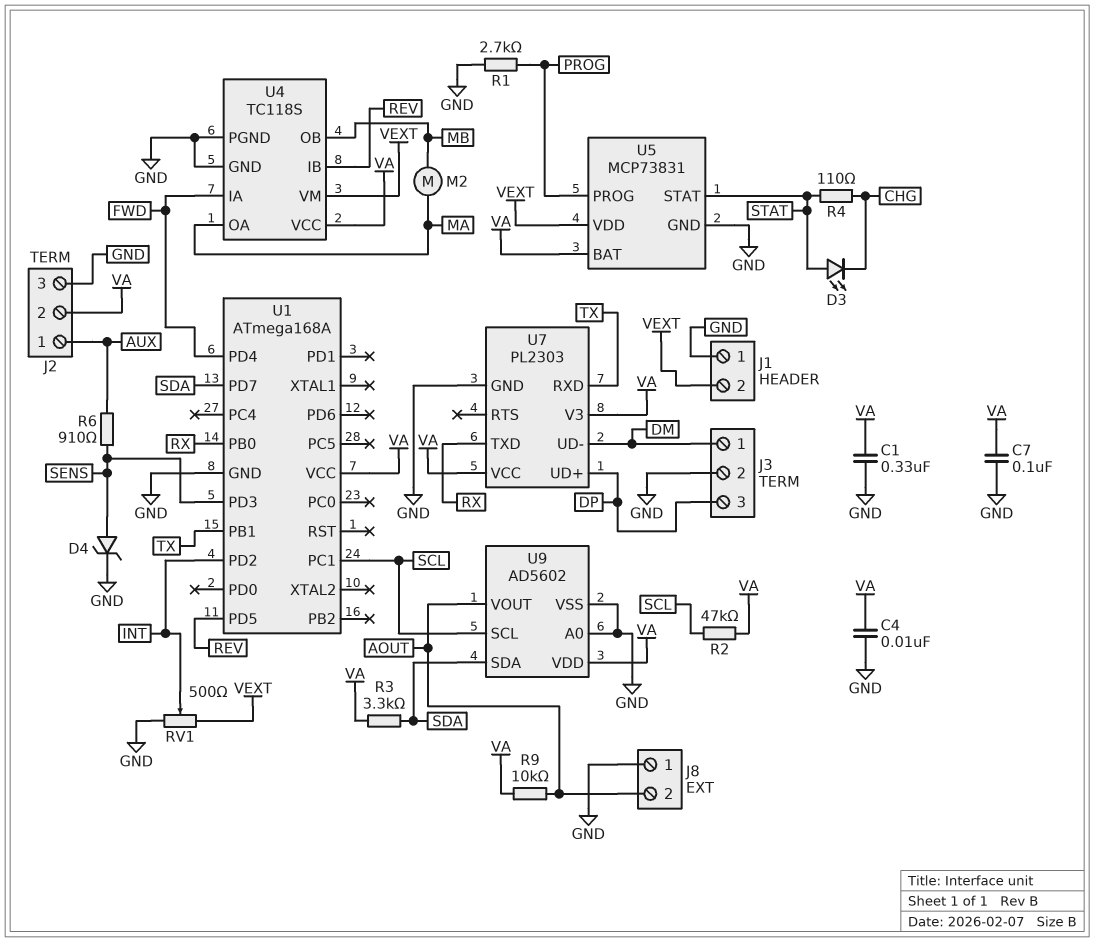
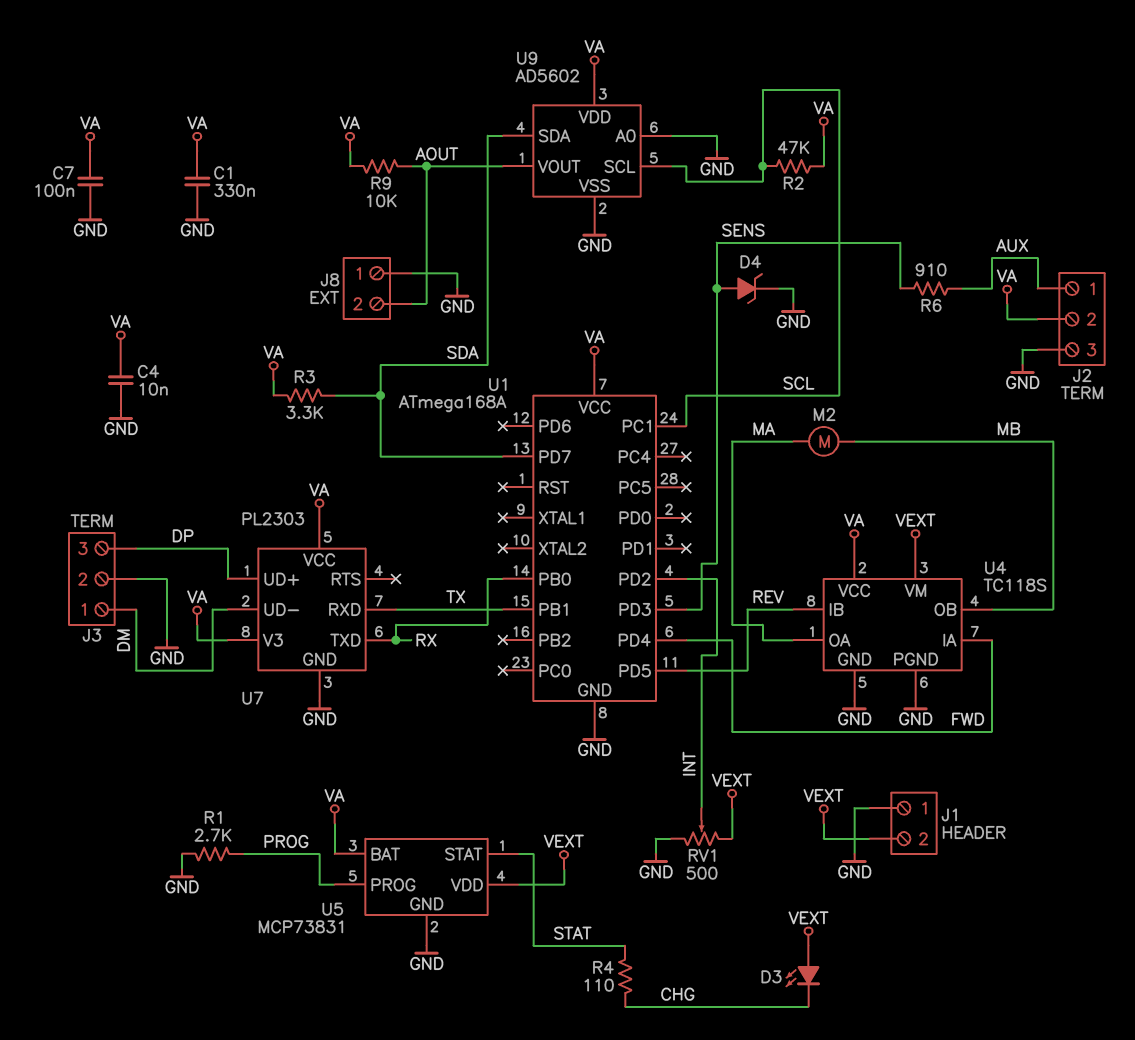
D3: LED (A STAT, K CHG) -> LED (A VEXT, K CHG)

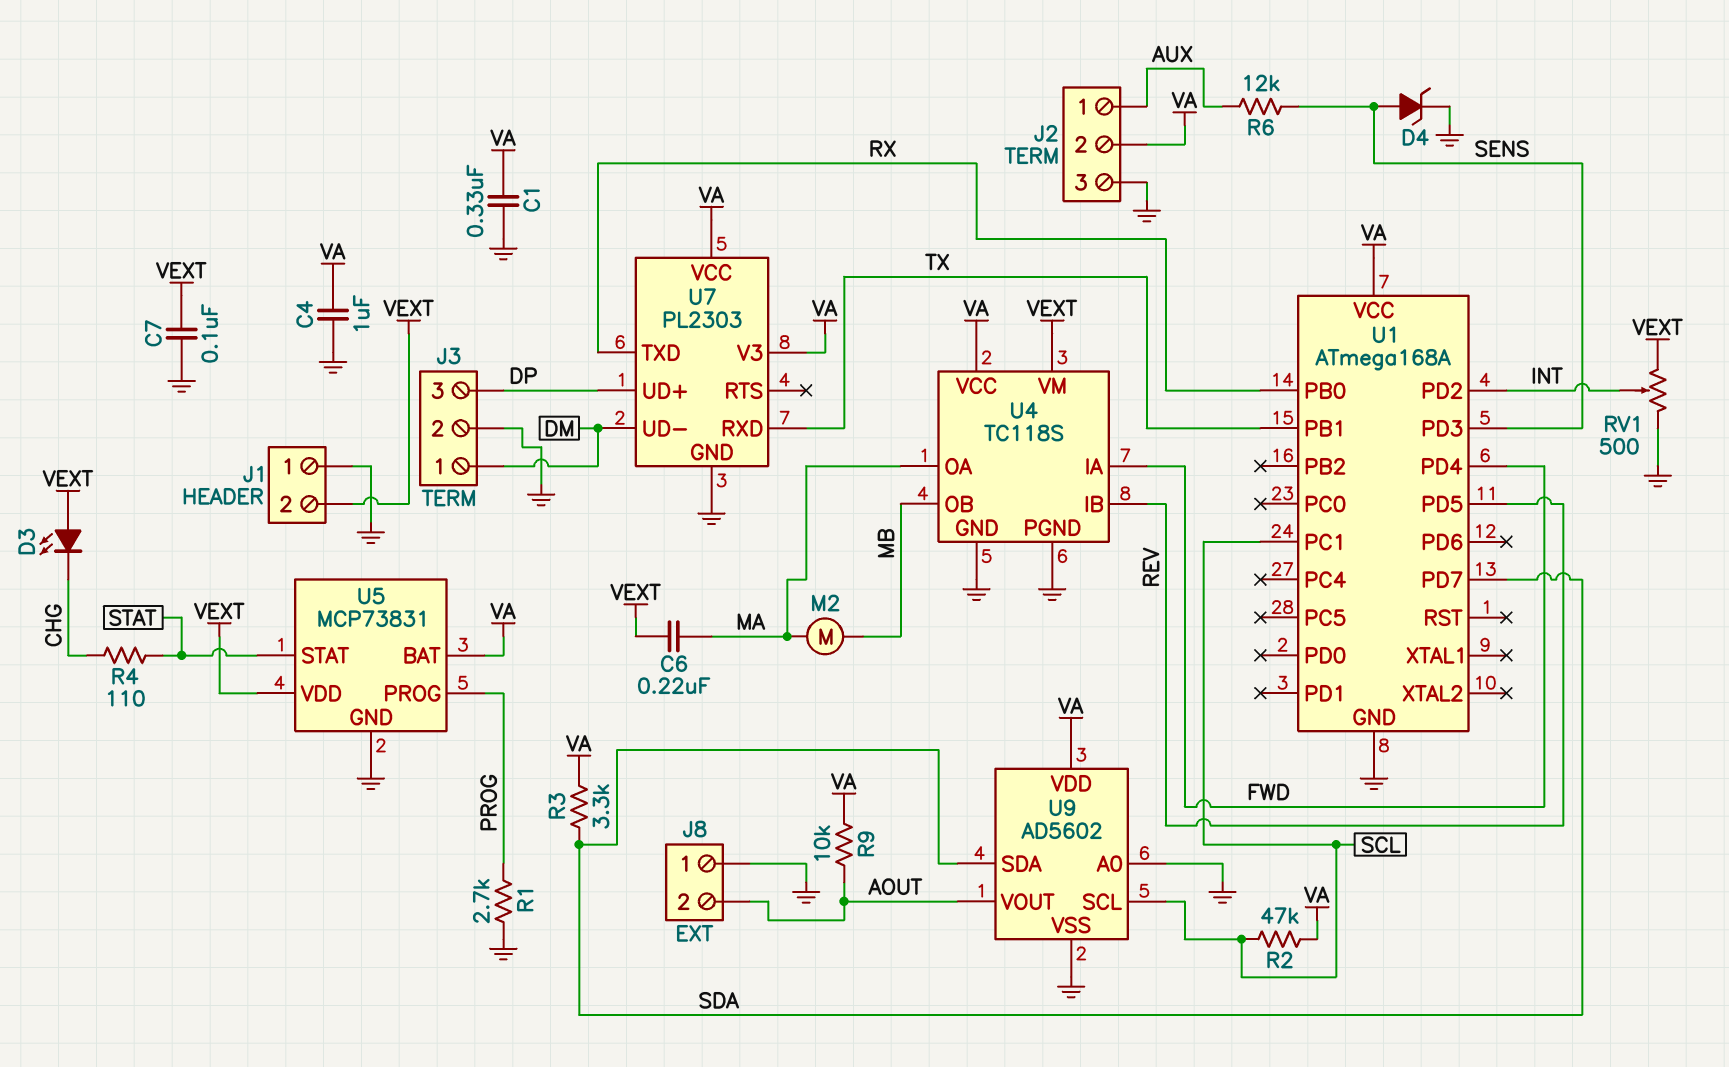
C4: 10nF (GND, VA) -> 1uF (GND, VA)
C6: none -> 220nF (MA, VEXT)
C7: 100nF (GND, VA) -> 100nF (GND, VEXT)
R6: 910 (AUX, SENS) -> 12k (AUX, SENS)

